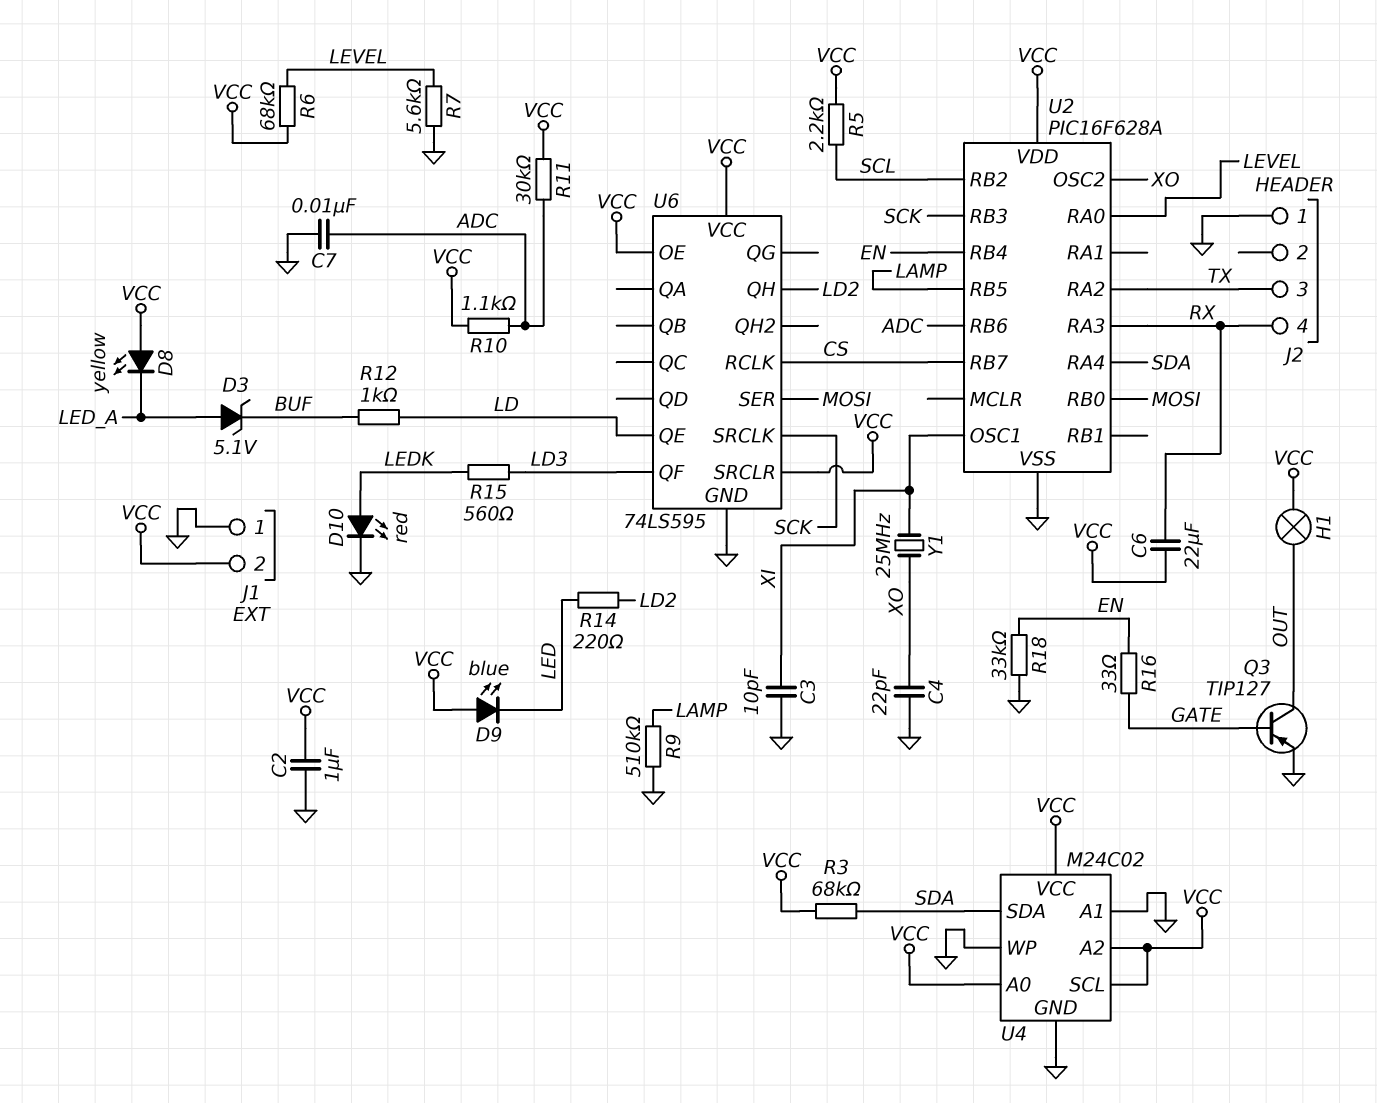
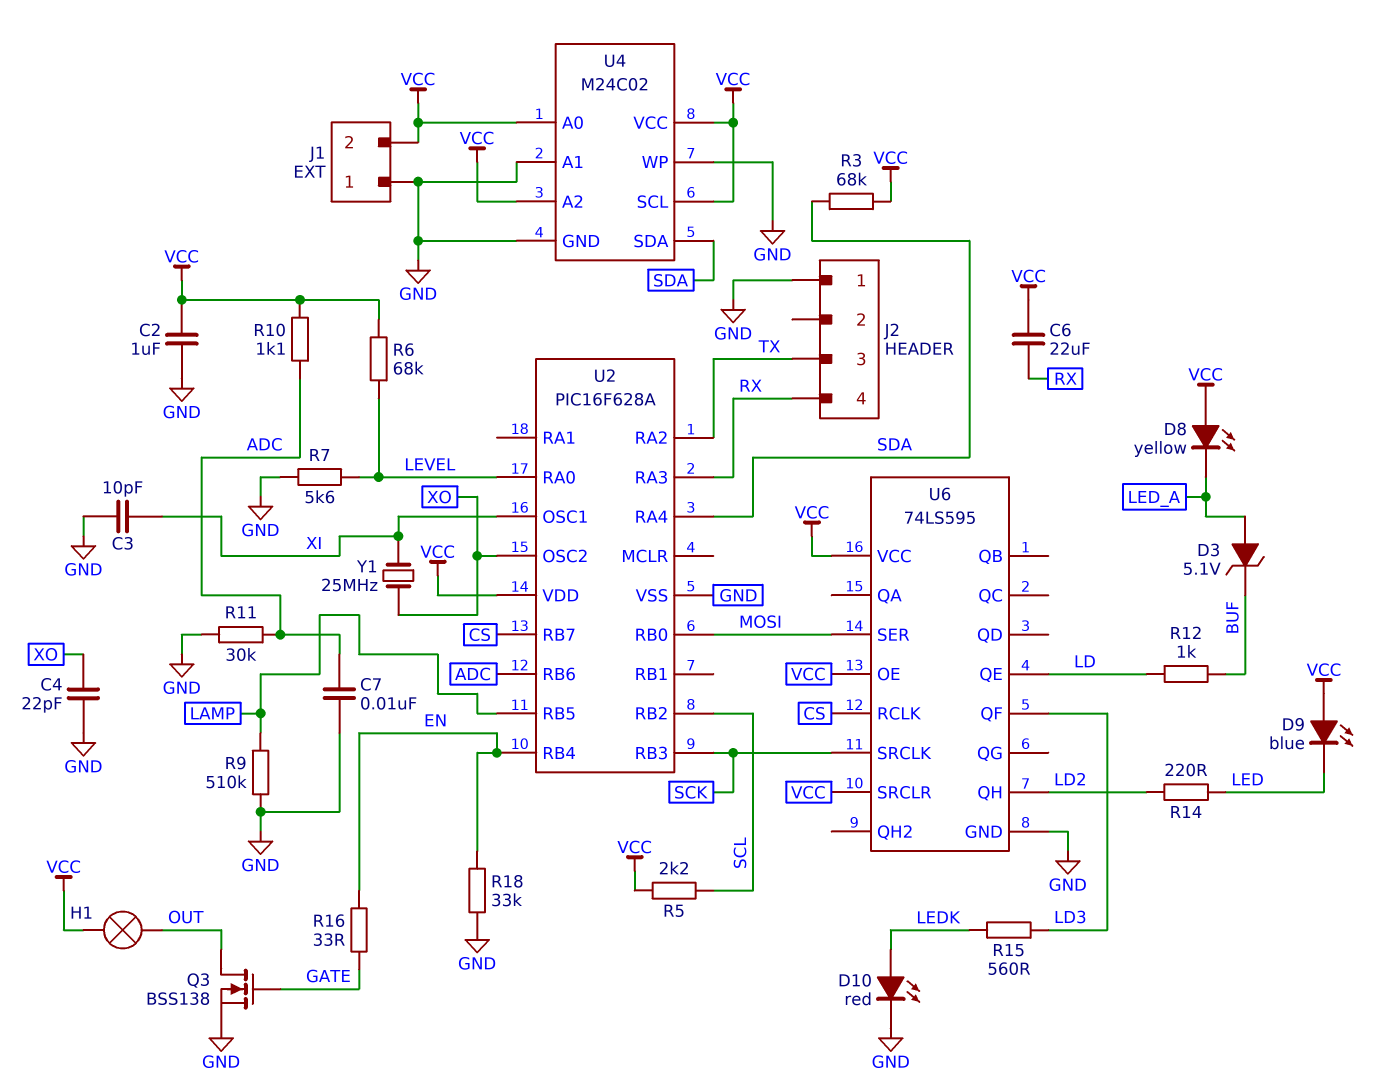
Q3: PNP TIP127 (B GATE, C OUT, E GND) -> NMOS BSS138 (G GATE, D OUT, S GND)
R11: 30k (ADC, VCC) -> 30k (ADC, GND)

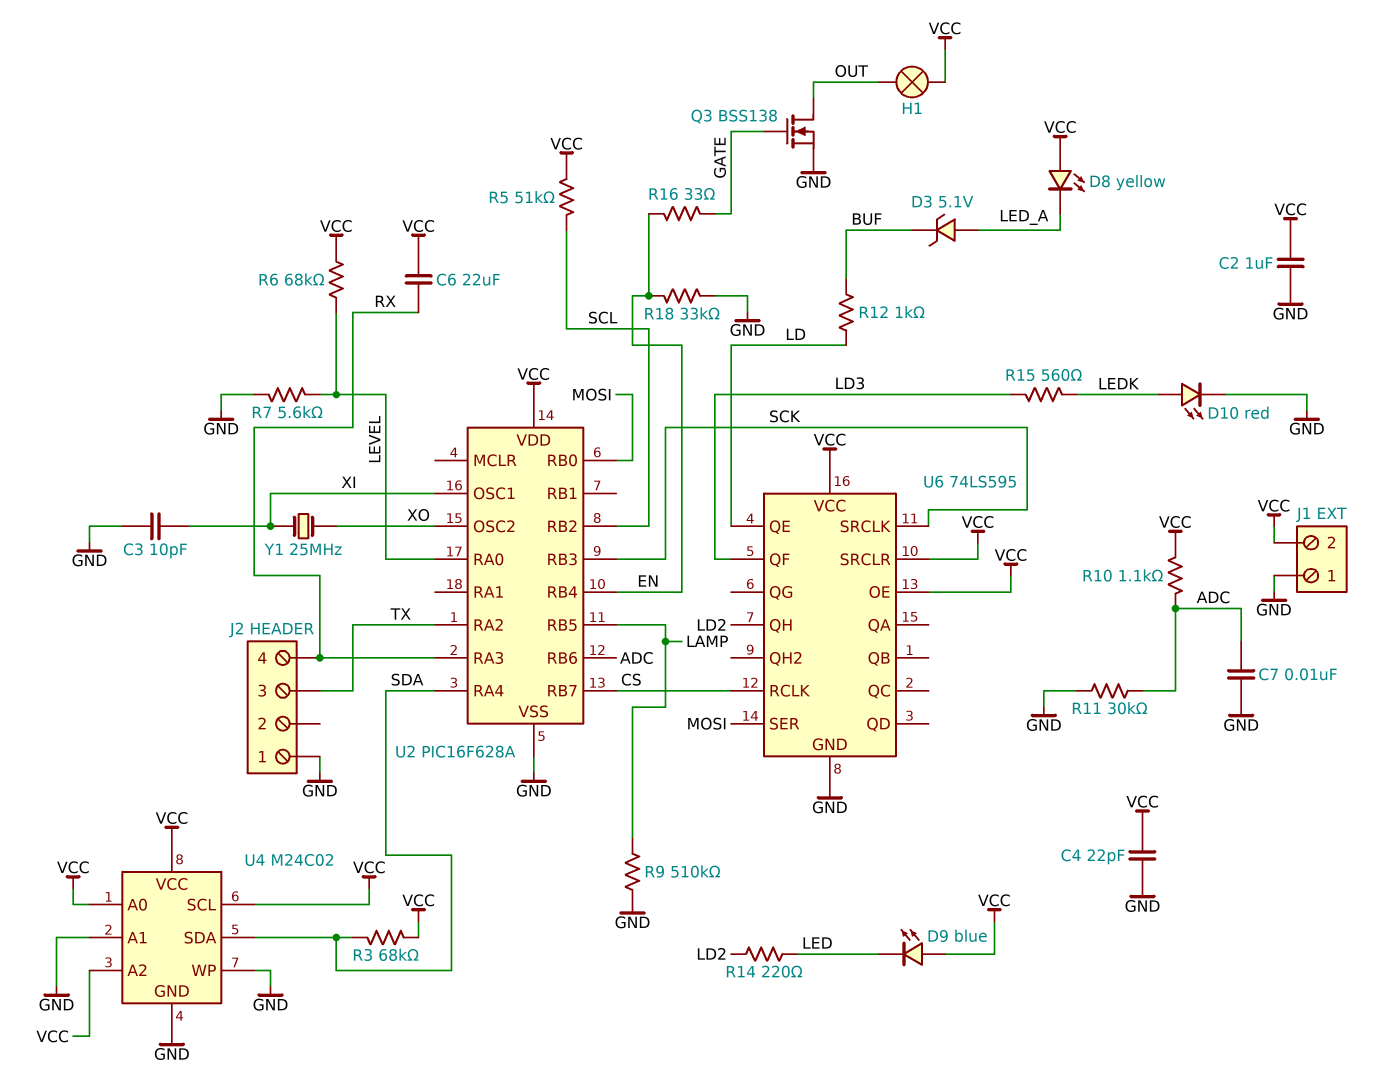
C4: 22pF (GND, XO) -> 22pF (GND, VCC)
R5: 2.2k (SCL, VCC) -> 51k (SCL, VCC)

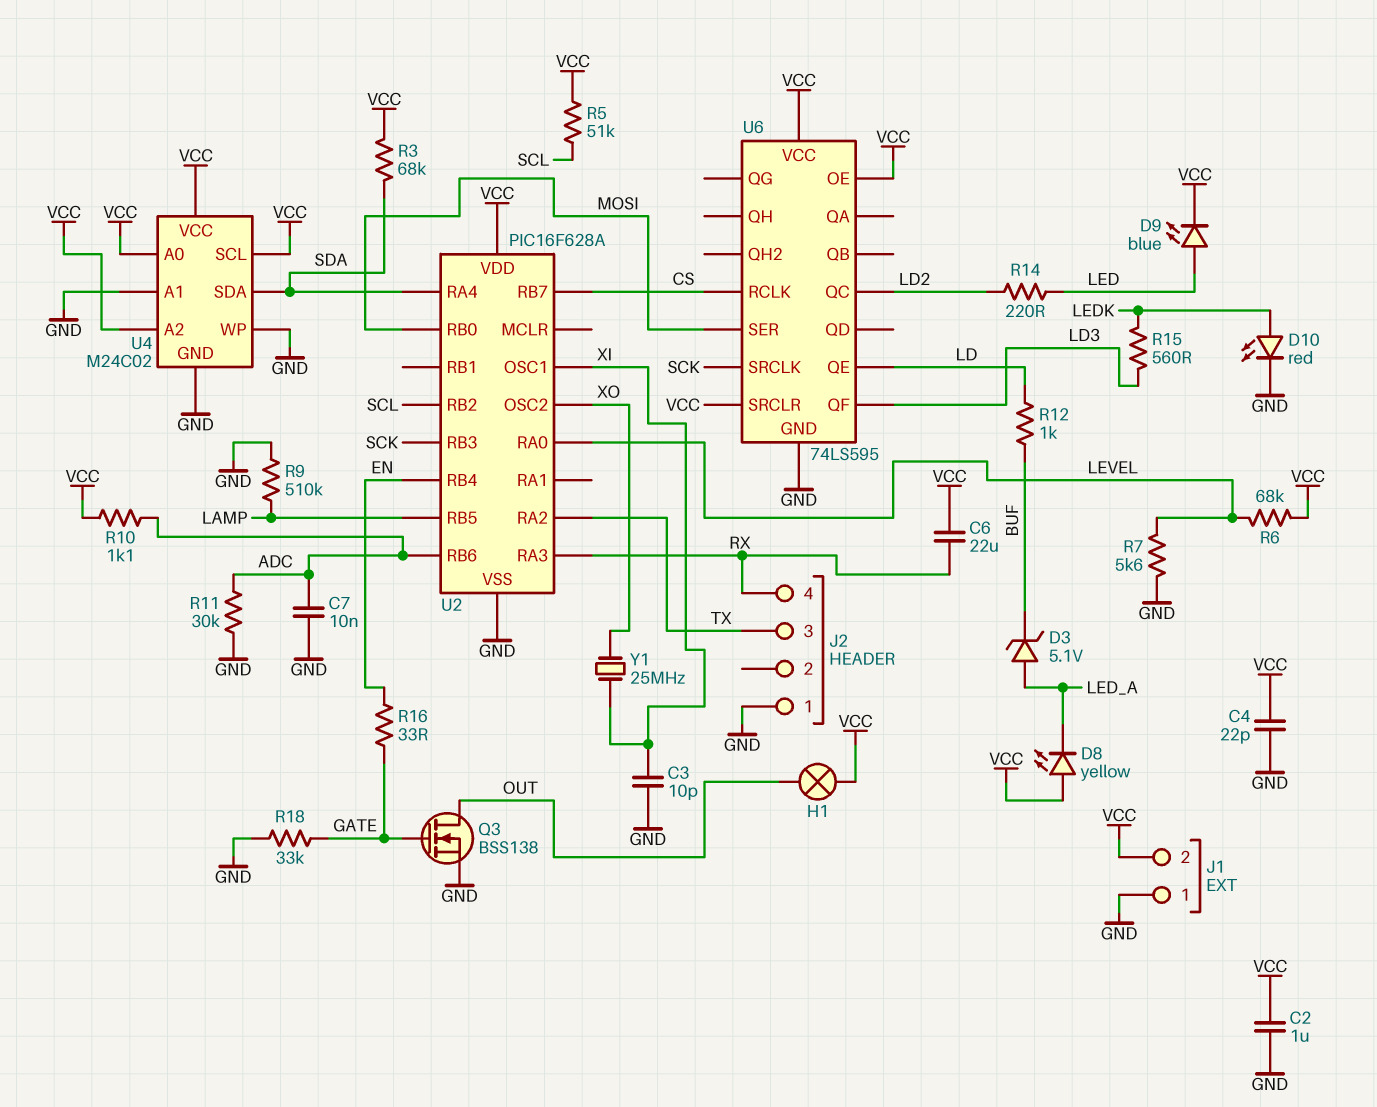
D9: LED blue (A VCC, K LED) -> LED blue (A LED, K VCC)
R18: 33k (EN, GND) -> 33k (GATE, GND)
U6 pin QC: none -> LD2
U6 pin QH: LD2 -> none

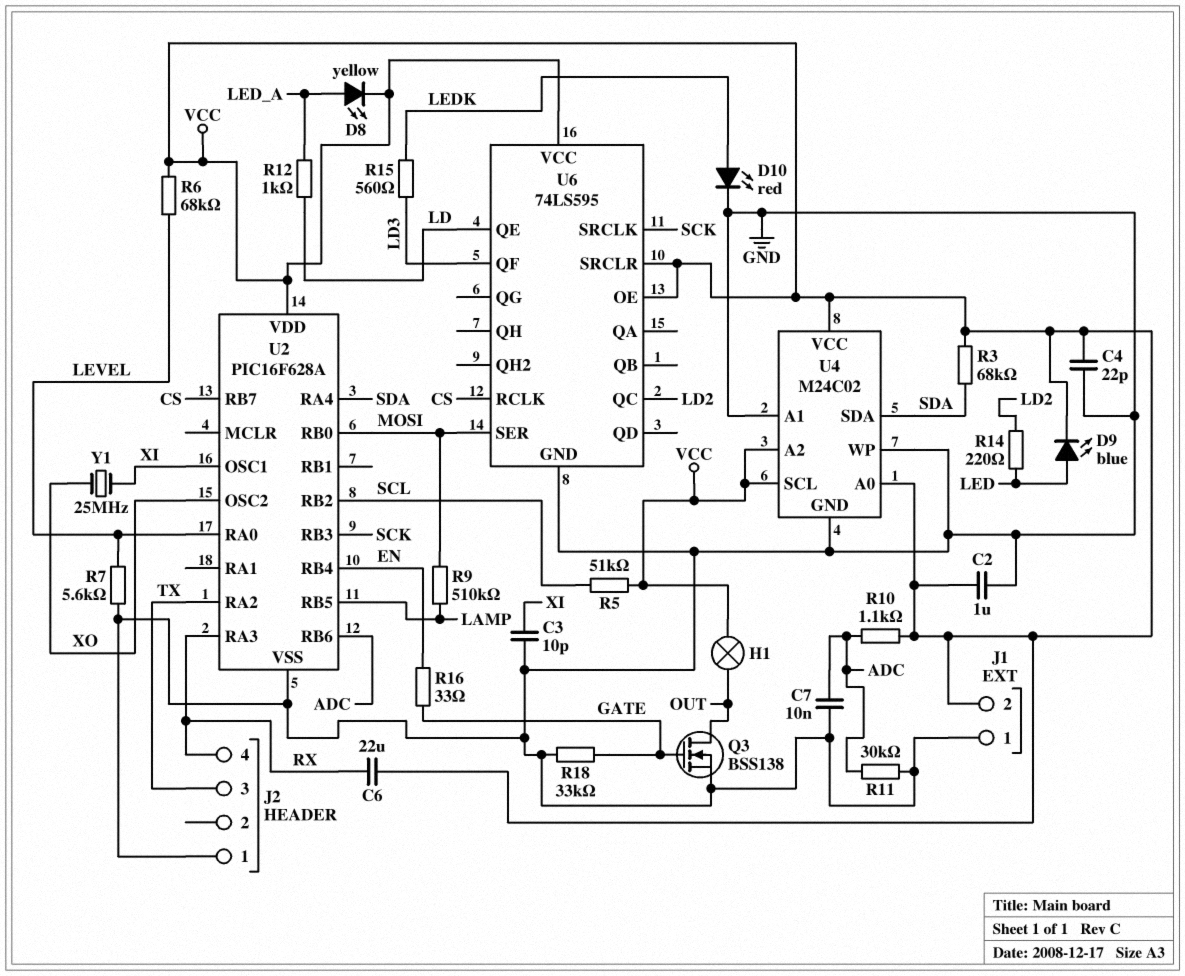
D3: zener 5.1V (A LED_A, K BUF) -> none
D8: LED yellow (A VCC, K LED_A) -> LED yellow (A LED_A, K VCC)
R9: 510k (GND, LAMP) -> 510k (LAMP, MOSI)
R12: 1k (BUF, LD) -> 1k (LD, LED_A)

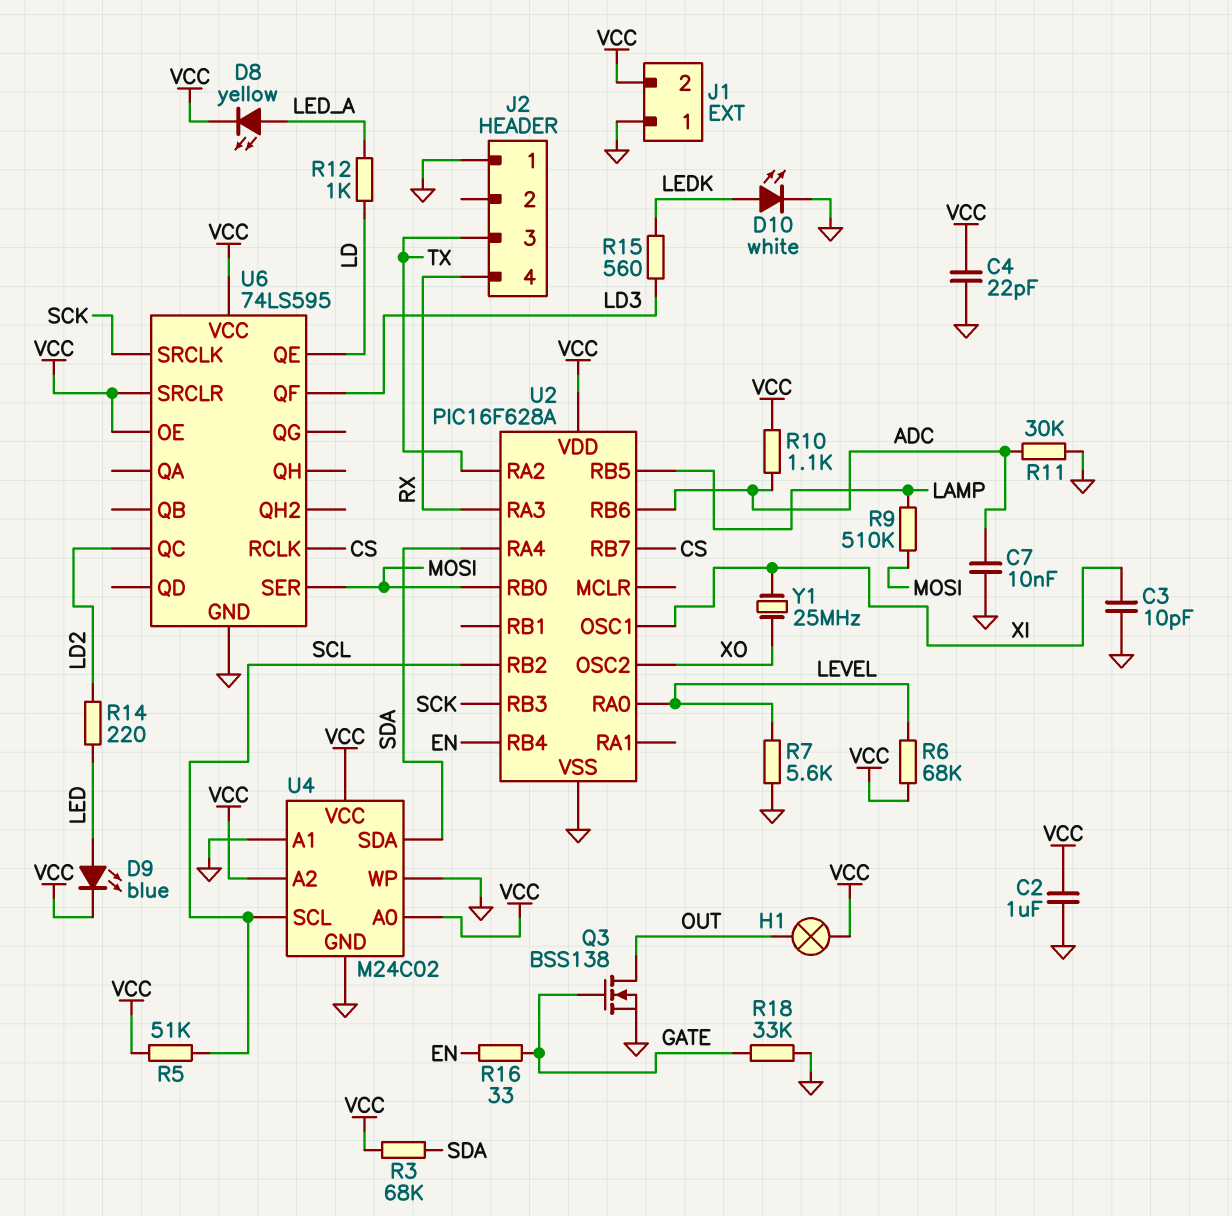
C6: 22uF (RX, VCC) -> none
D10: LED red (A LEDK, K GND) -> LED white (A LEDK, K GND)
U4 pin SCL: VCC -> SCL

